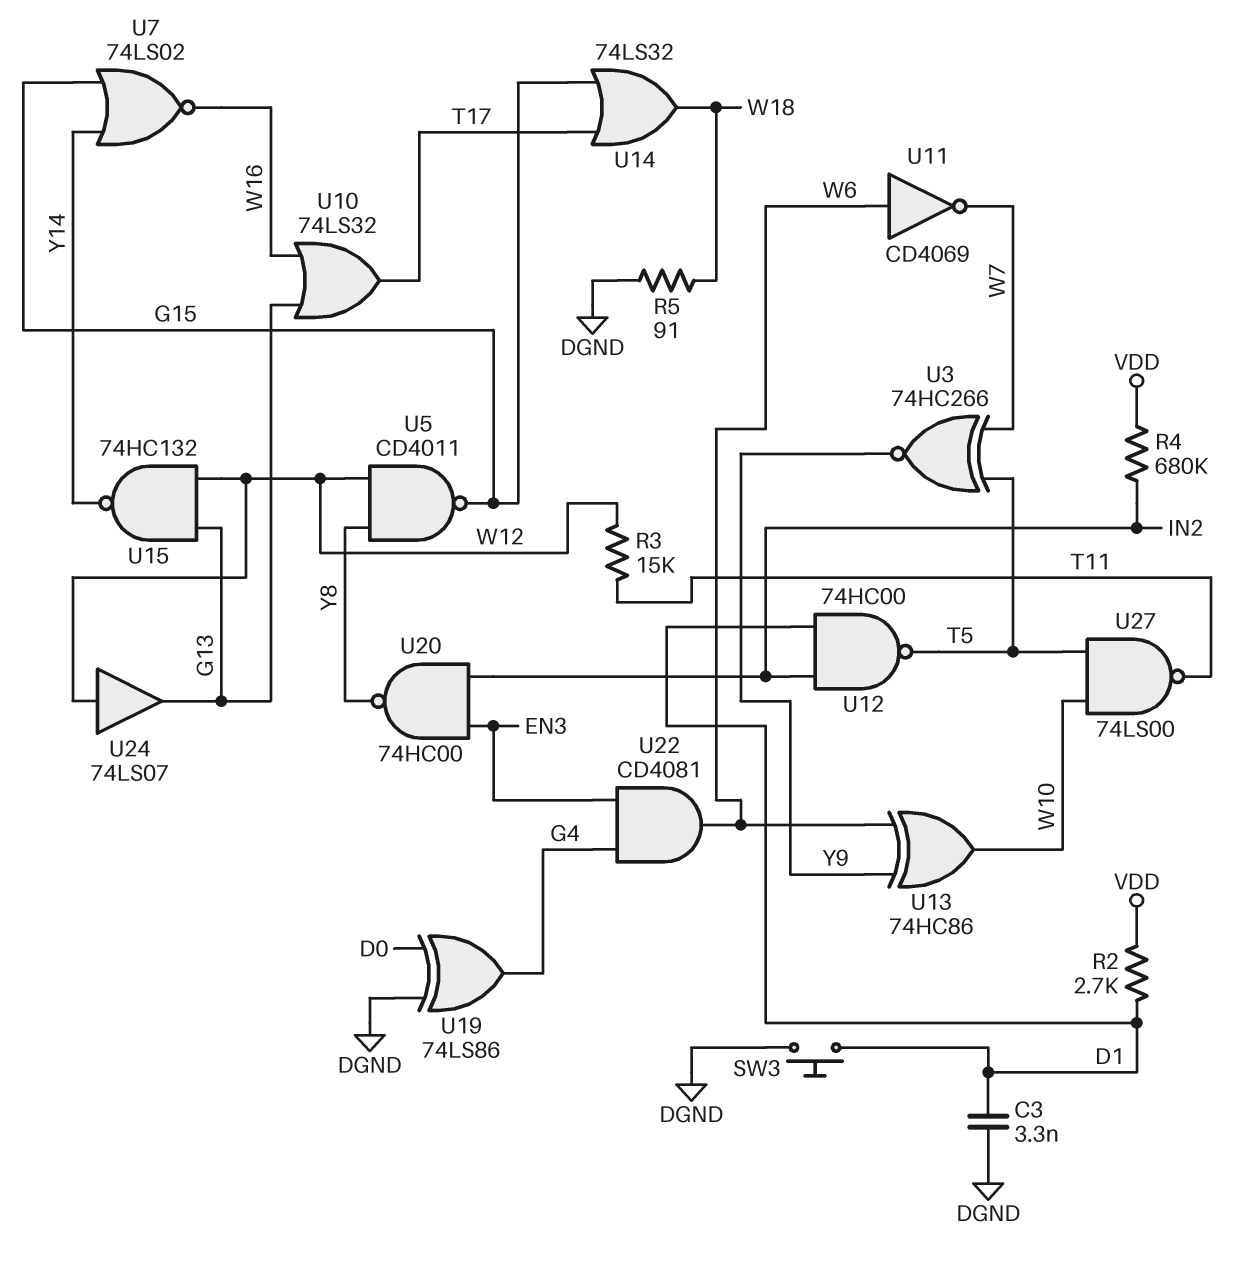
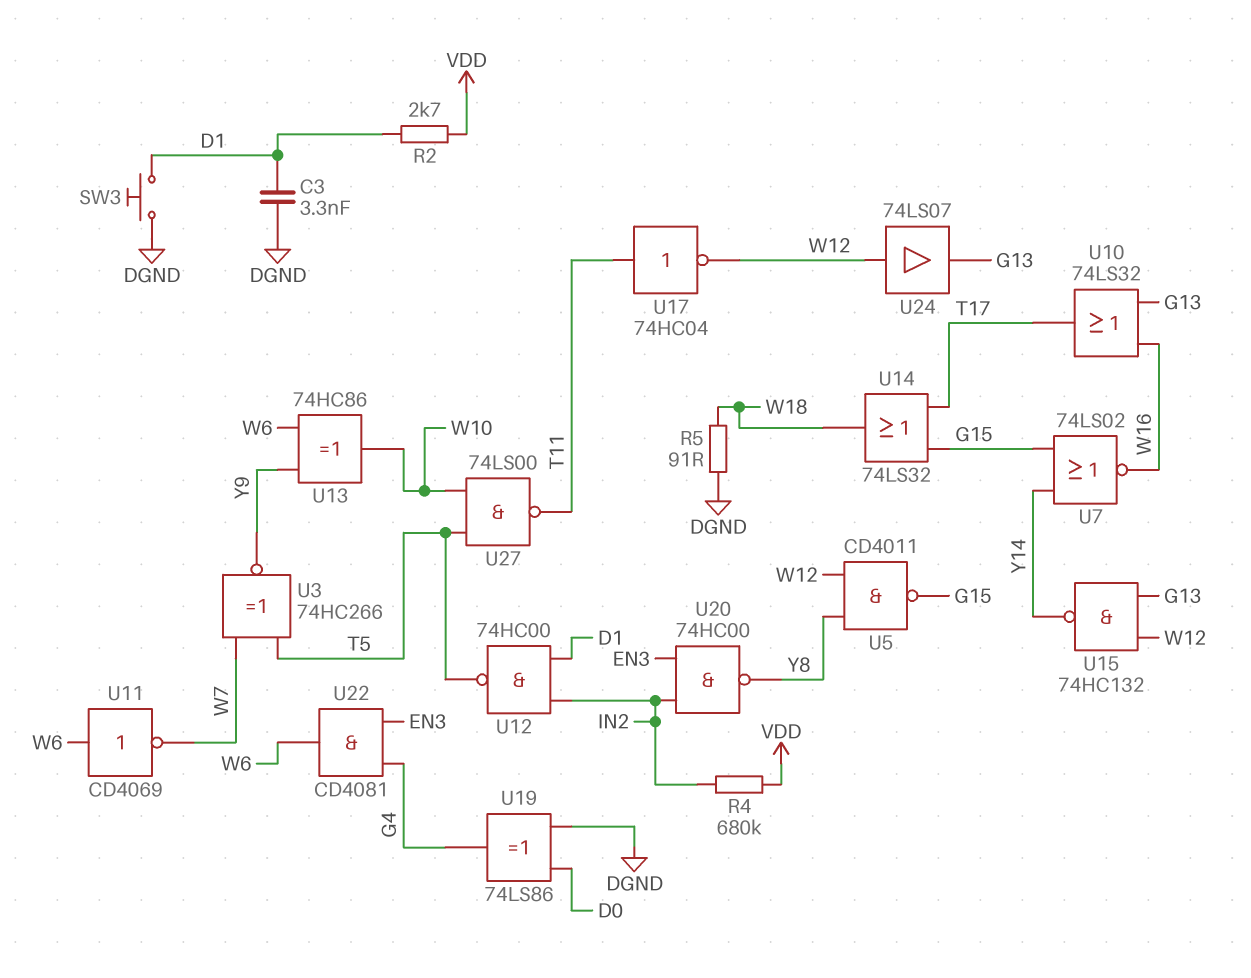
R3: 15k (T11, W12) -> none
U17: none -> NOT 74HC04 (in T11, out W12)

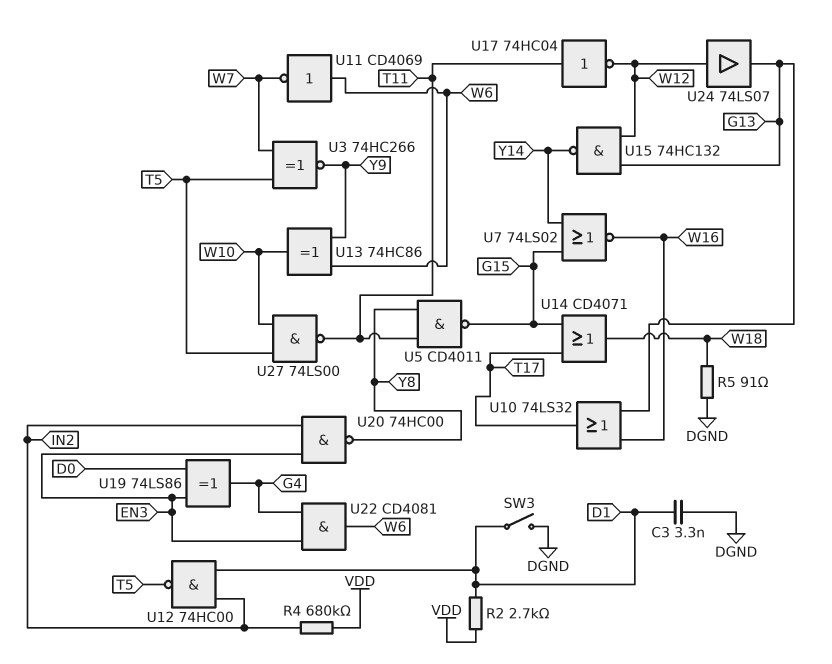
SW3: button (D1, DGND) -> switch (D1, DGND)
U5: NAND CD4011 (in W12, in Y8, out G15) -> NAND CD4011 (in T11, in Y8, out G15)
U14: OR 74LS32 (in G15, in T17, out W18) -> OR CD4071 (in G15, in T17, out W18)
U19: XOR 74LS86 (in D0, in DGND, out G4) -> XOR 74LS86 (in D0, in EN3, out G4)

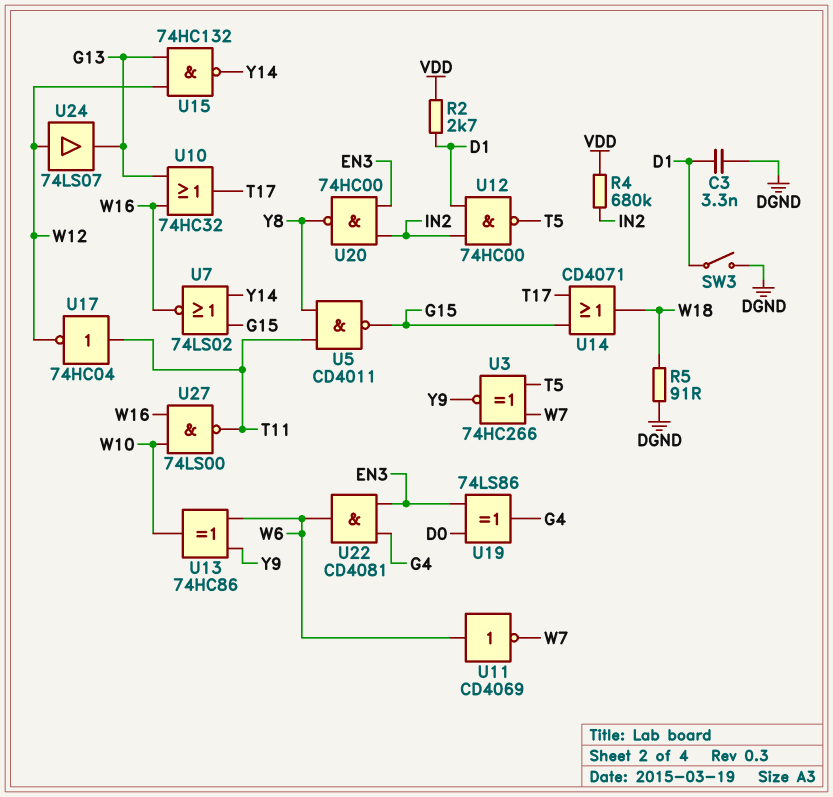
U10: OR 74LS32 (in G13, in W16, out T17) -> OR 74HC32 (in G13, in W16, out T17)
U27: NAND 74LS00 (in T5, in W10, out T11) -> NAND 74LS00 (in W10, in W16, out T11)

